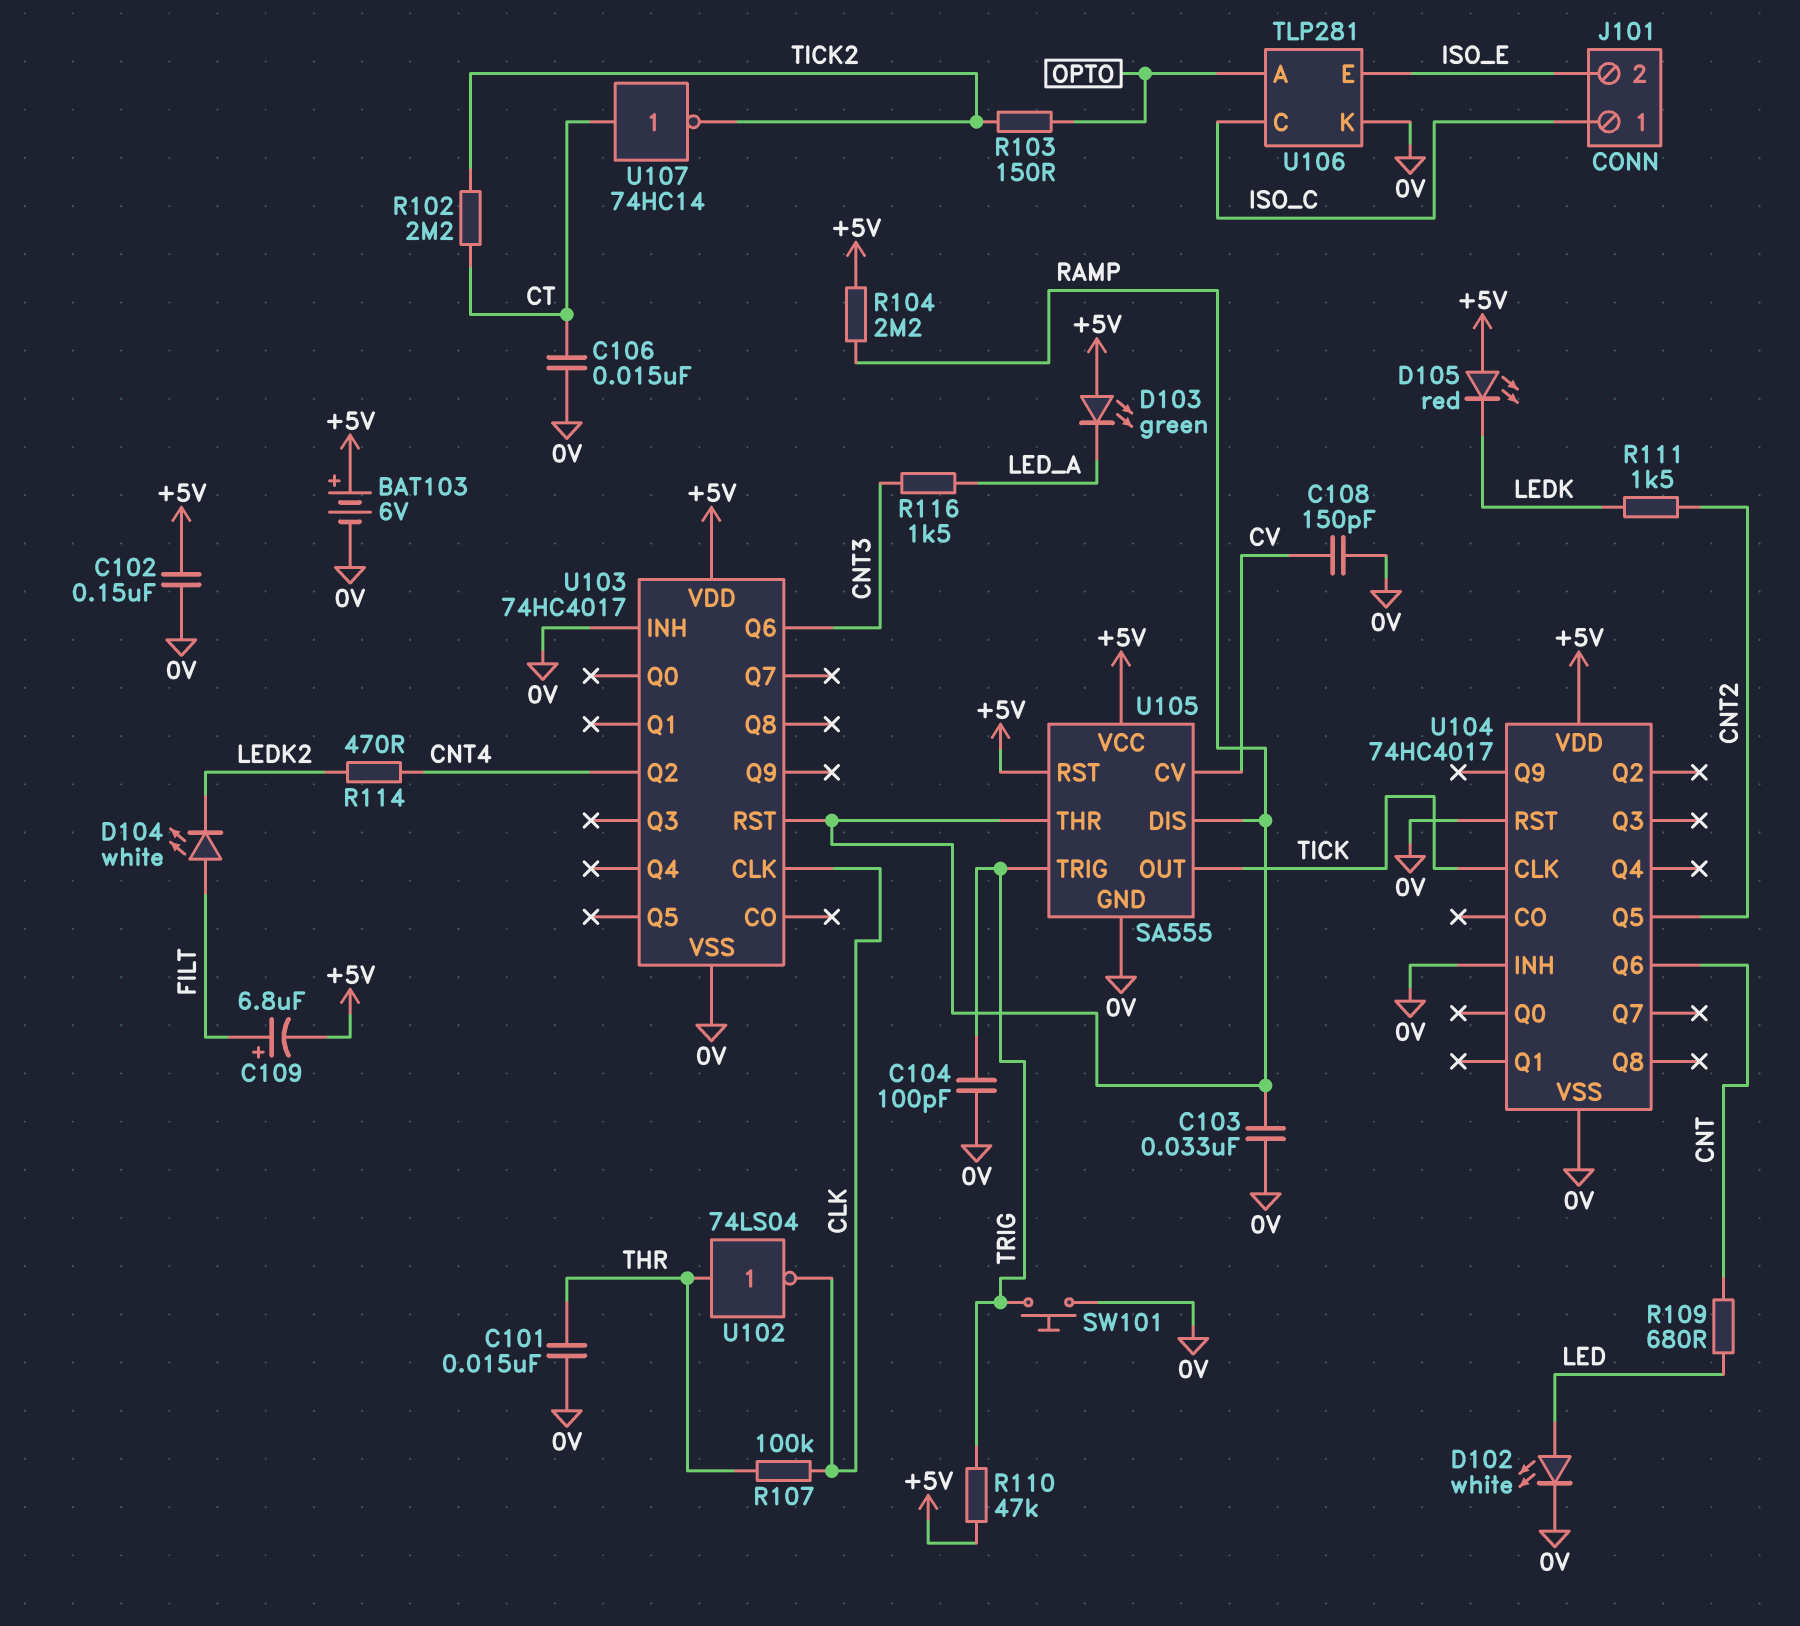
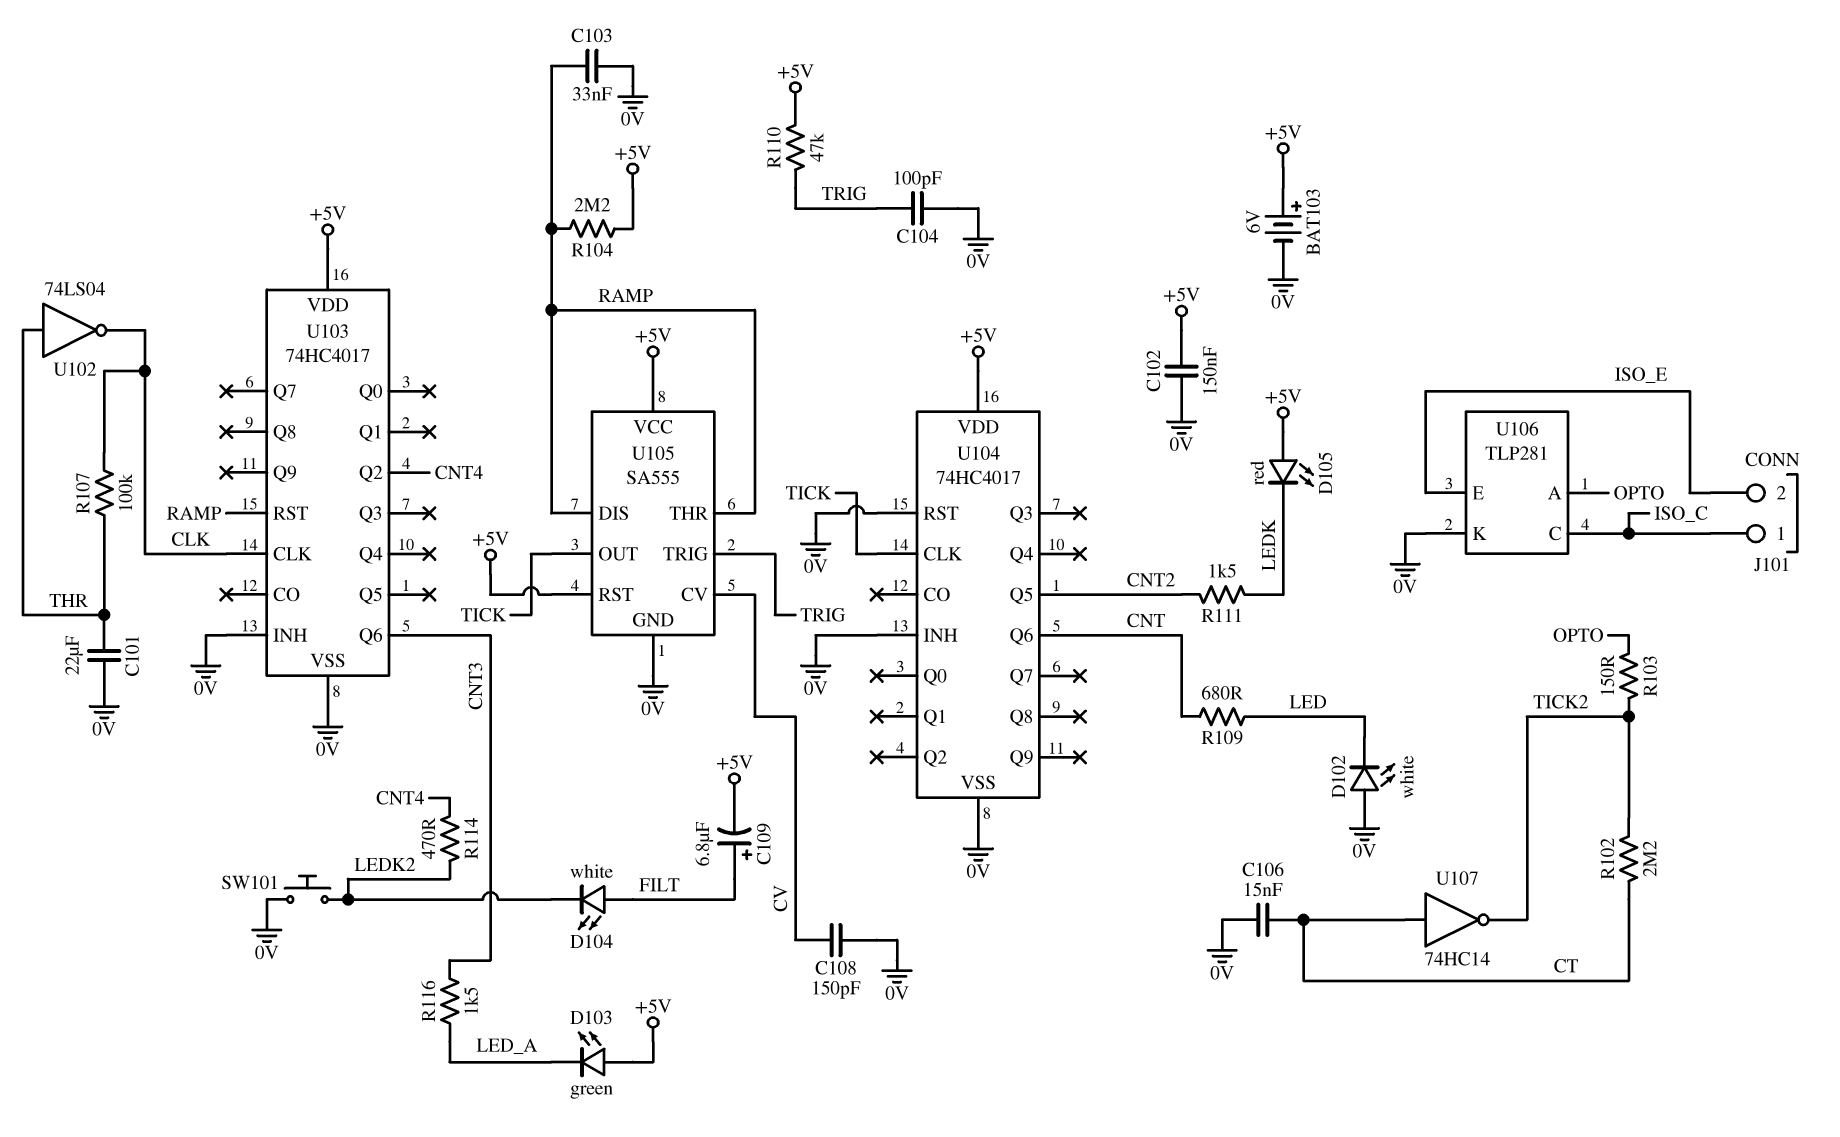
C101: 15nF (0V, THR) -> 22uF (0V, THR)
D102: LED white (A LED, K 0V) -> LED white (A 0V, K LED)
SW101: button (0V, TRIG) -> button (0V, LEDK2)

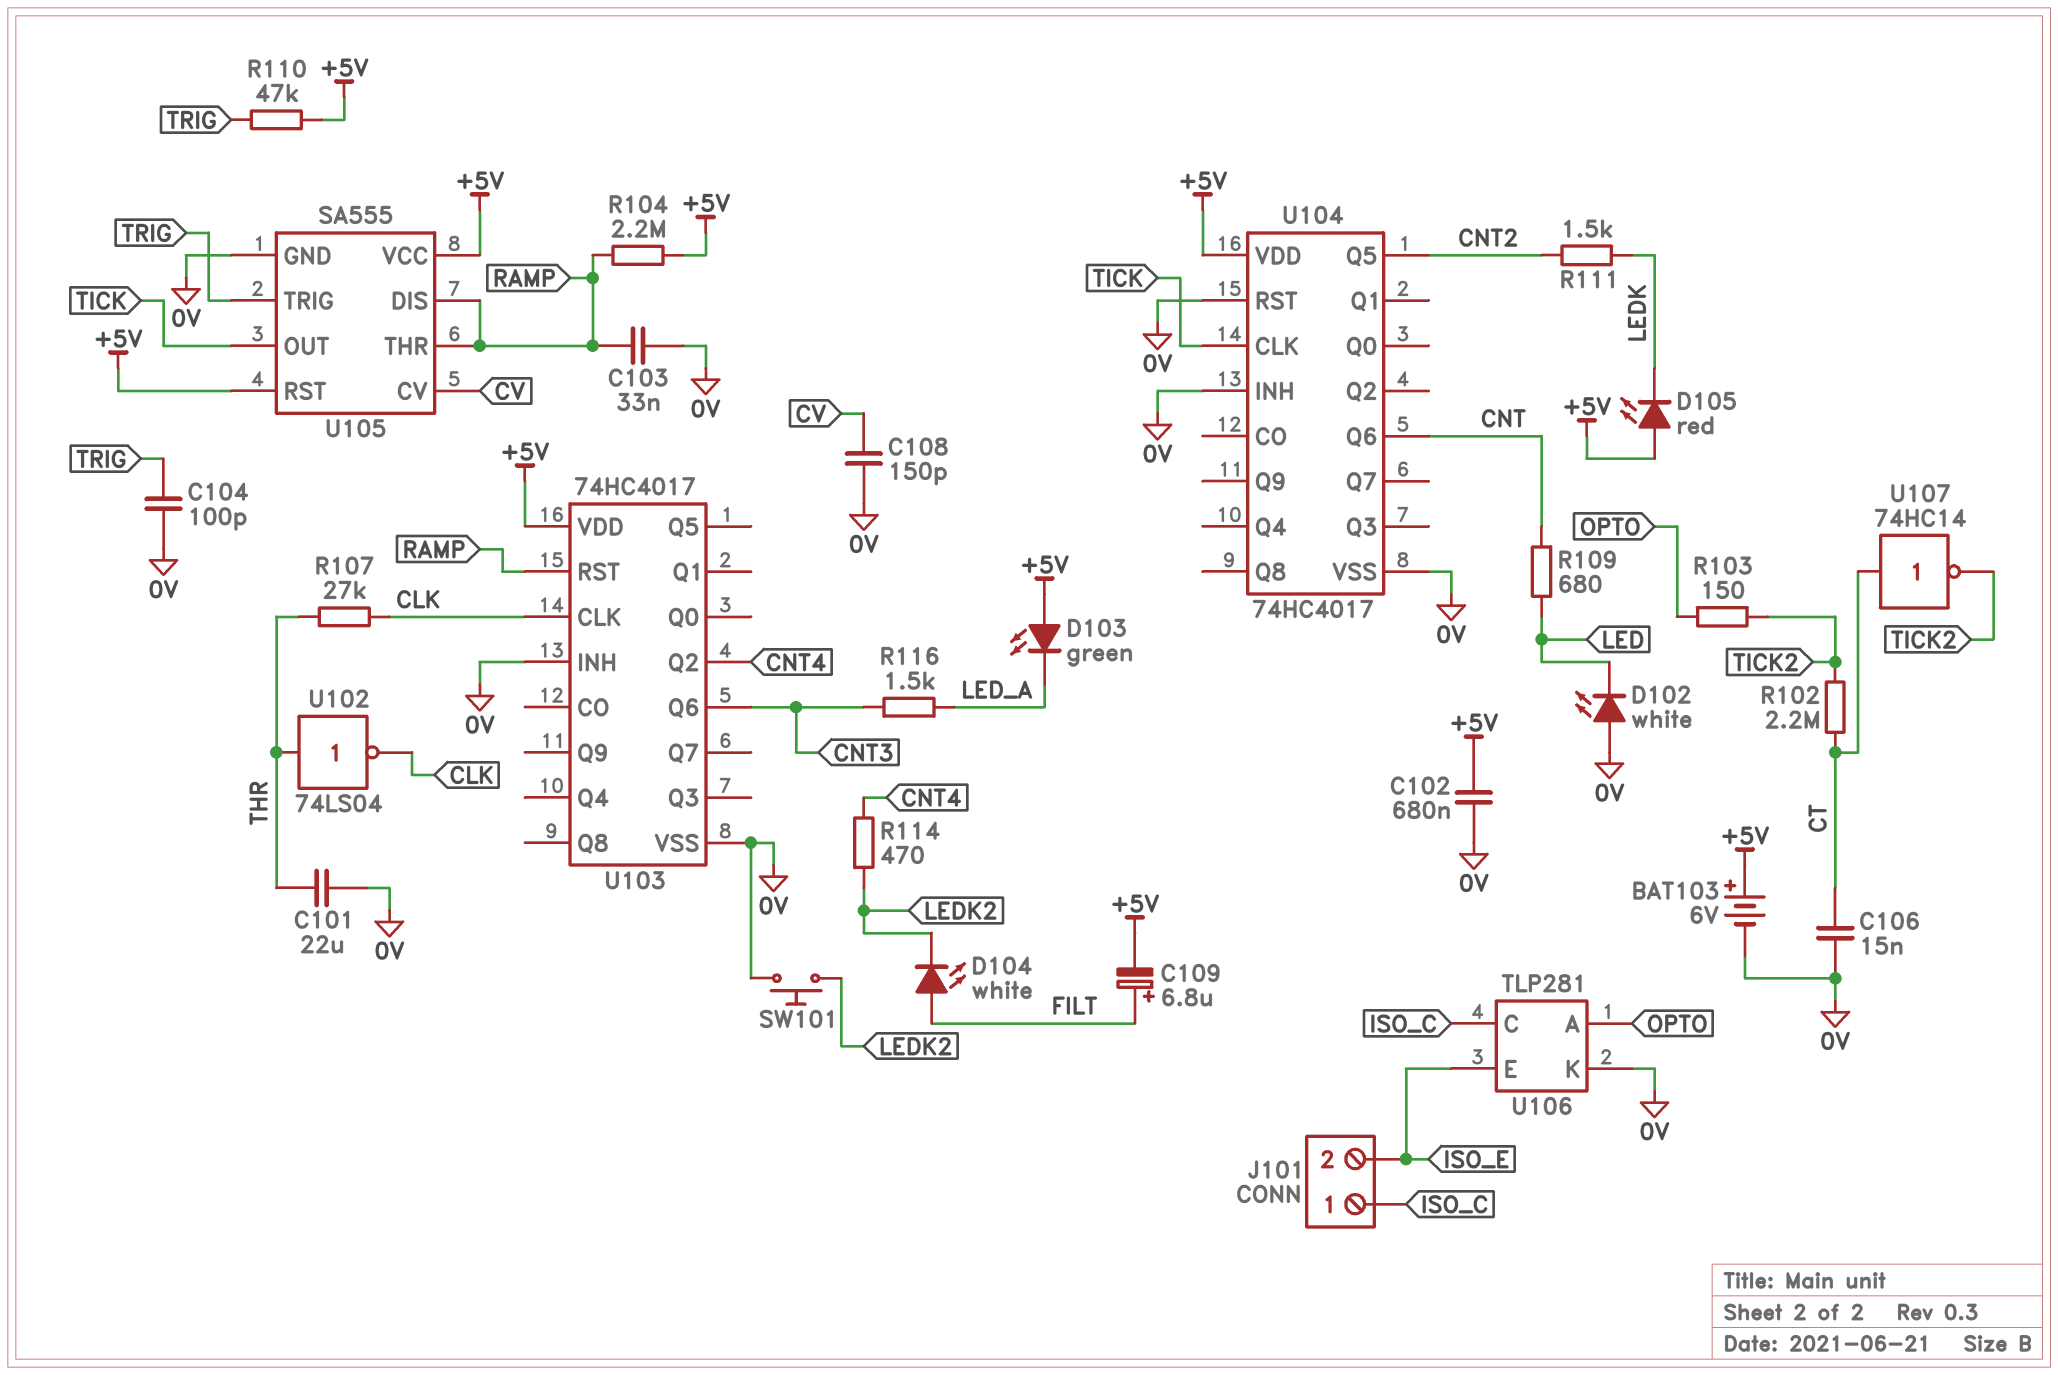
C102: 150nF (+5V, 0V) -> 680nF (+5V, 0V)
R107: 100k (CLK, THR) -> 27k (CLK, THR)

